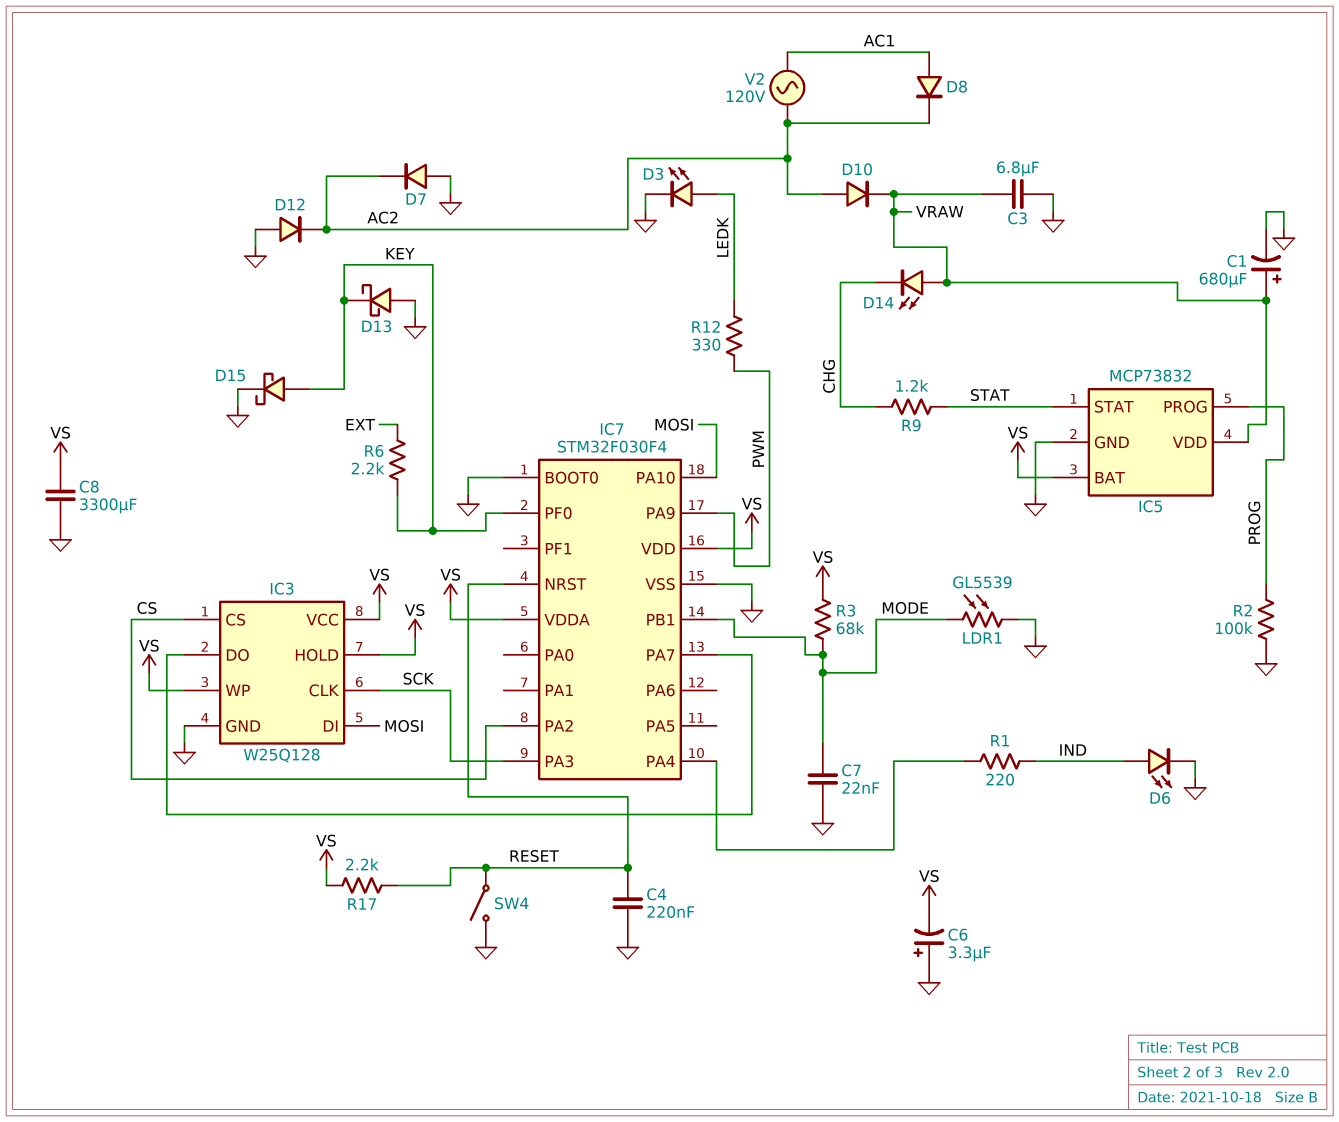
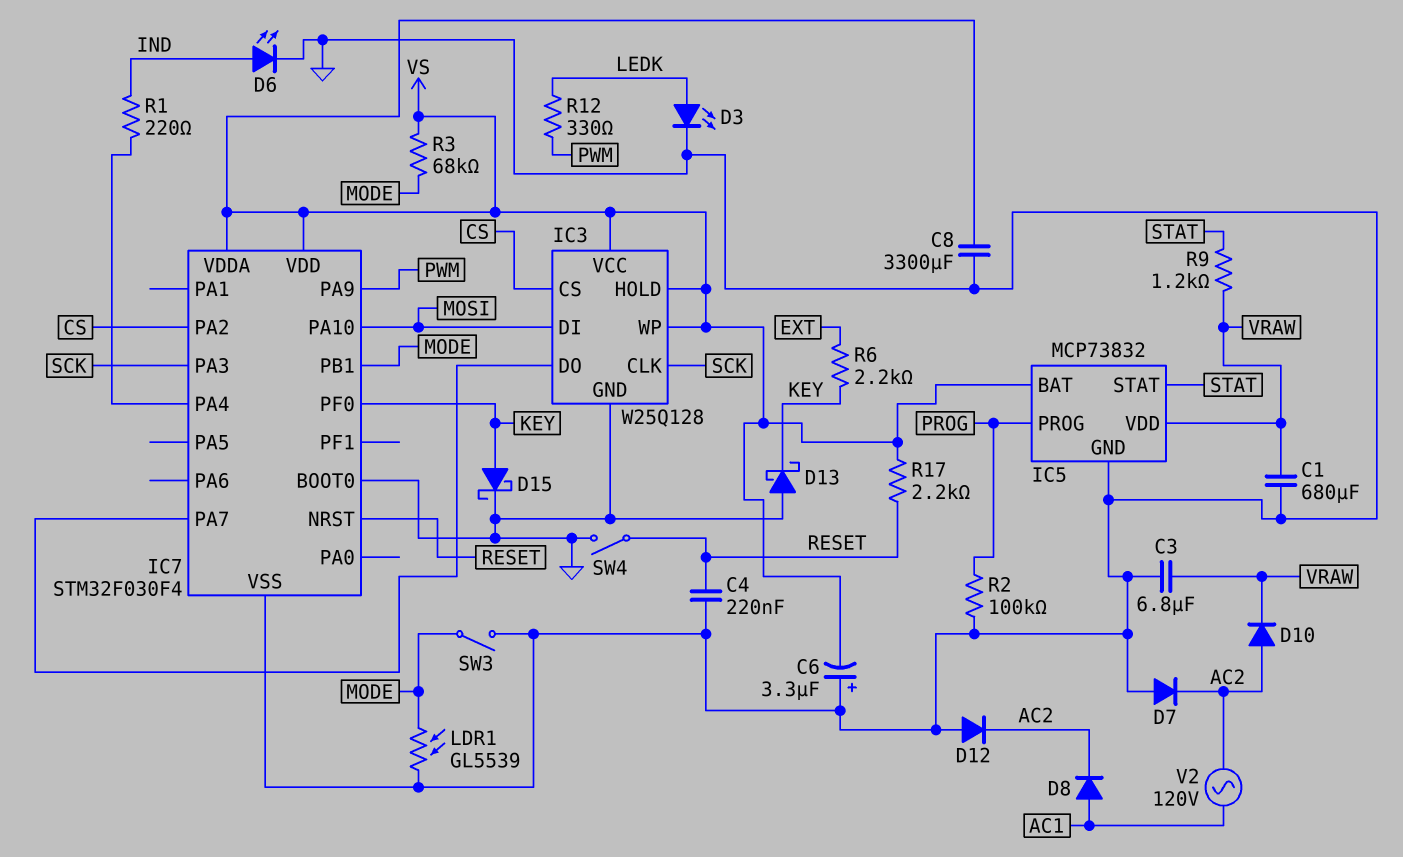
C1: 680uF (plus VRAW, minus GND) -> 680uF (GND, VRAW)
C7: 22nF (GND, MODE) -> none
D14: LED (A VRAW, K CHG) -> none
R9: 1.2k (CHG, STAT) -> 1.2k (STAT, VRAW)
SW3: none -> switch (GND, MODE)

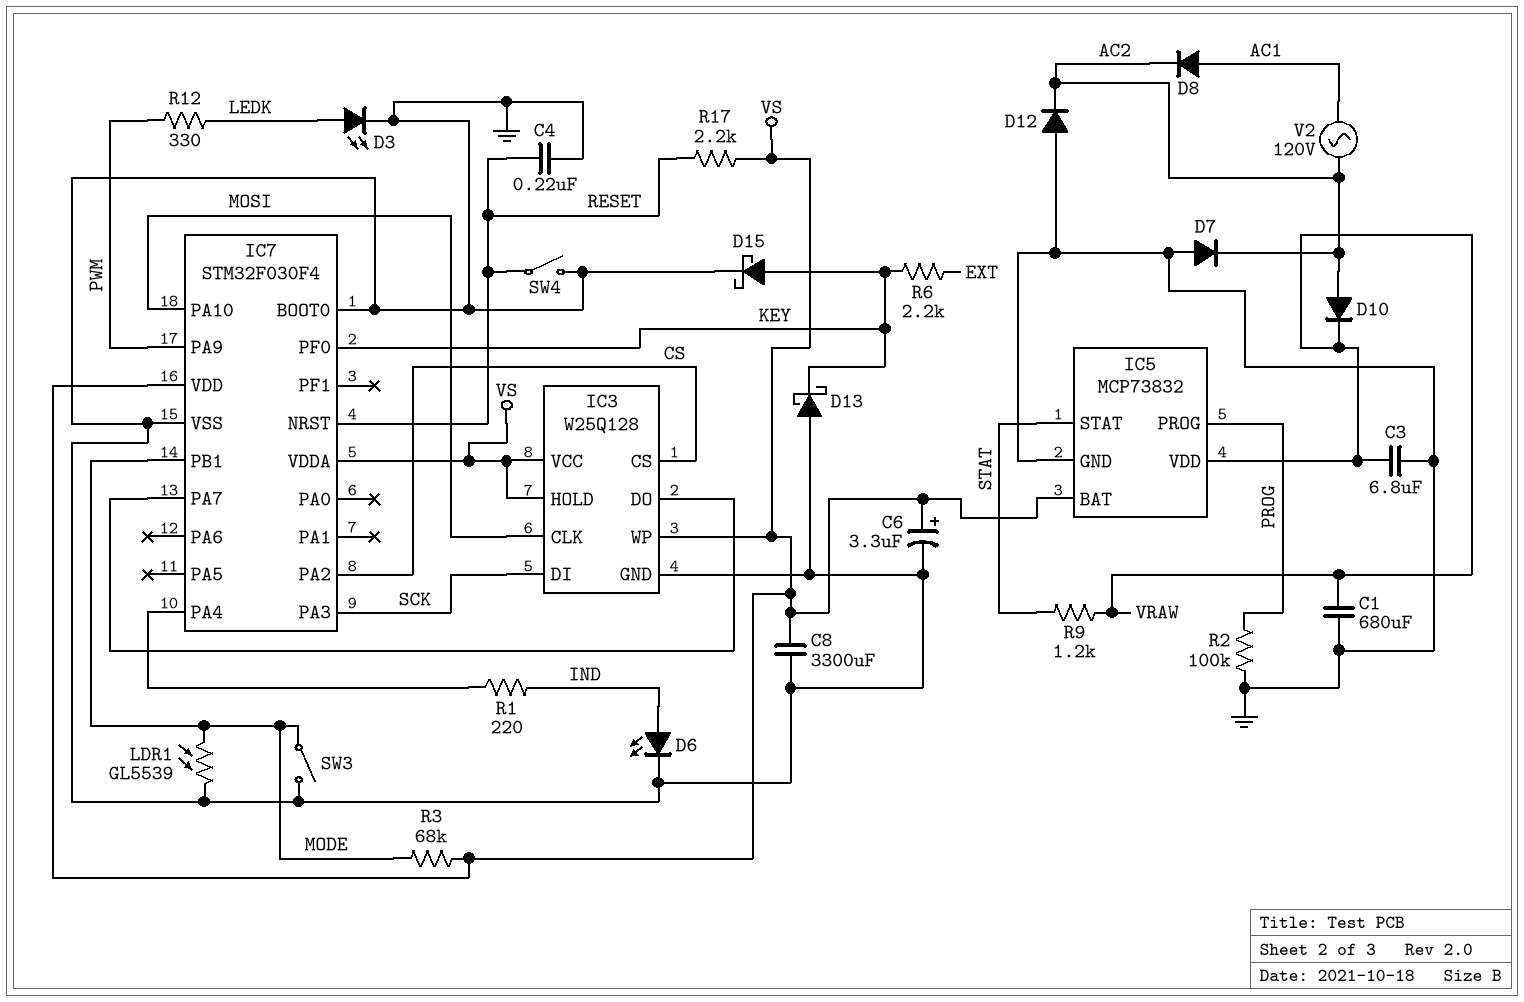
C6: 3.3uF (plus GND, minus VS) -> 3.3uF (plus VS, minus GND)
IC3 pin CLK: SCK -> MOSI
IC3 pin DI: MOSI -> SCK

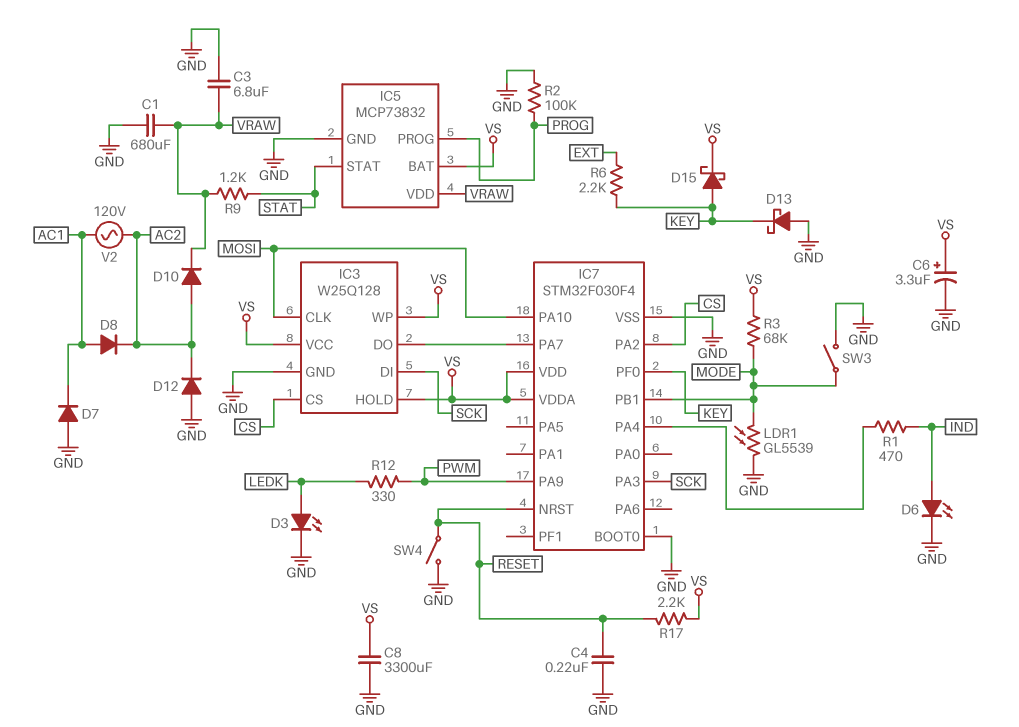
D7: diode (A GND, K AC2) -> diode (A GND, K AC1)
D15: schottky (A KEY, K GND) -> schottky (A KEY, K VS)
R1: 220 (IC7/PA4, IND) -> 470 (IC7/PA4, IND)

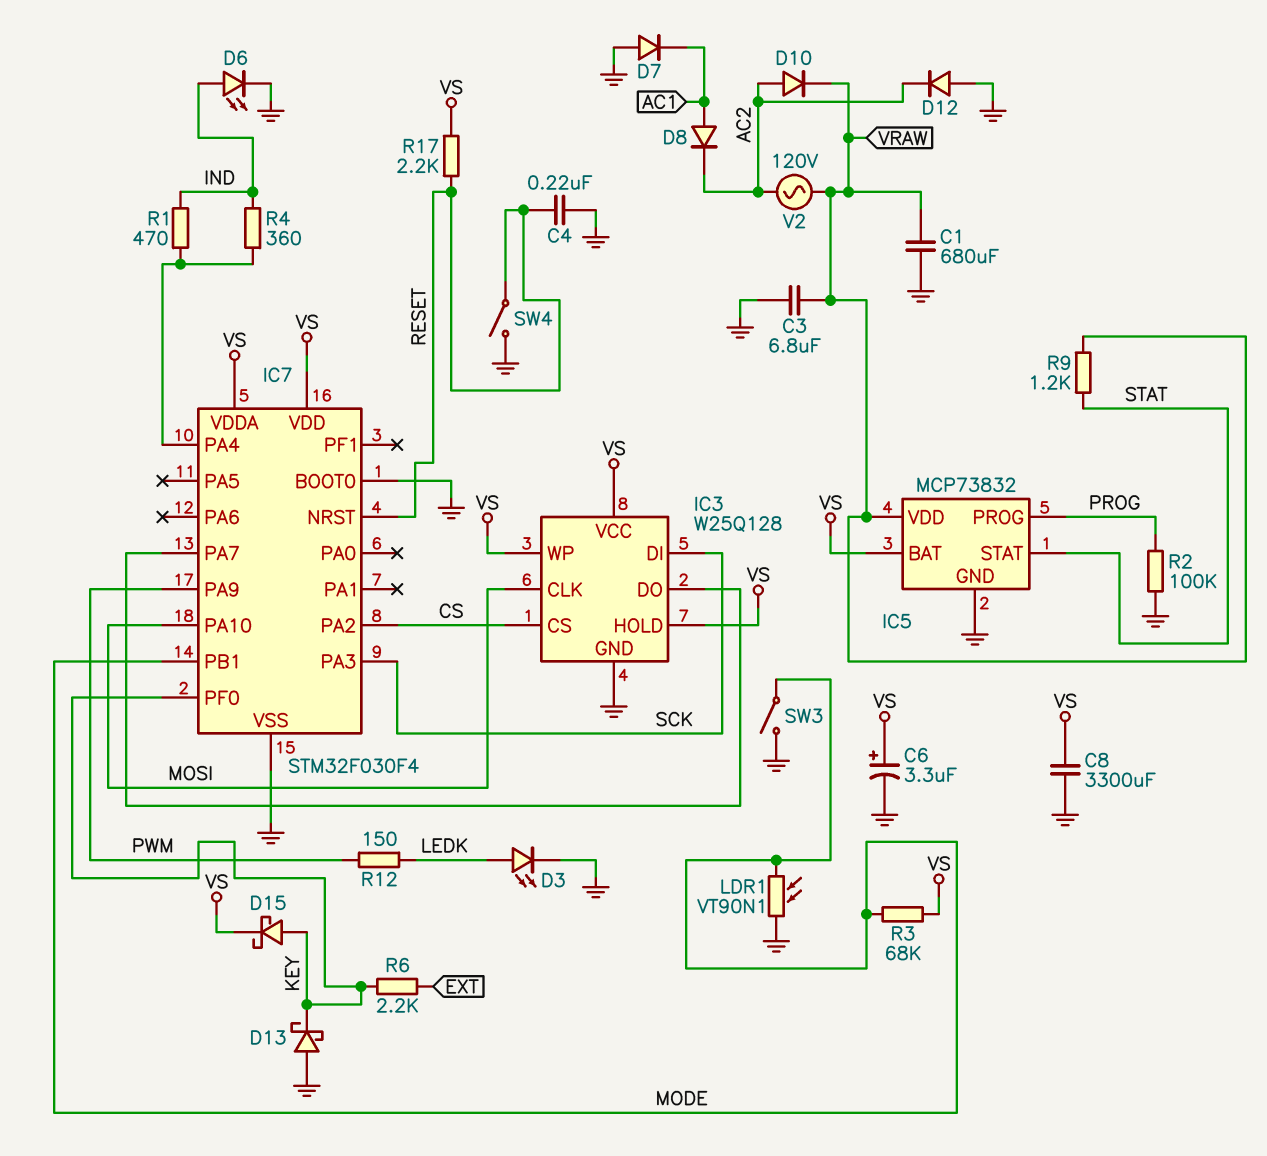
LDR1: GL5539 (GND, MODE) -> VT90N1 (GND, MODE)
R4: none -> 360 (IC7/PA4, IND)
R12: 330 (LEDK, PWM) -> 150 (LEDK, PWM)
V2: AC 120V (AC1, AC2) -> AC 120V (AC2, VRAW)

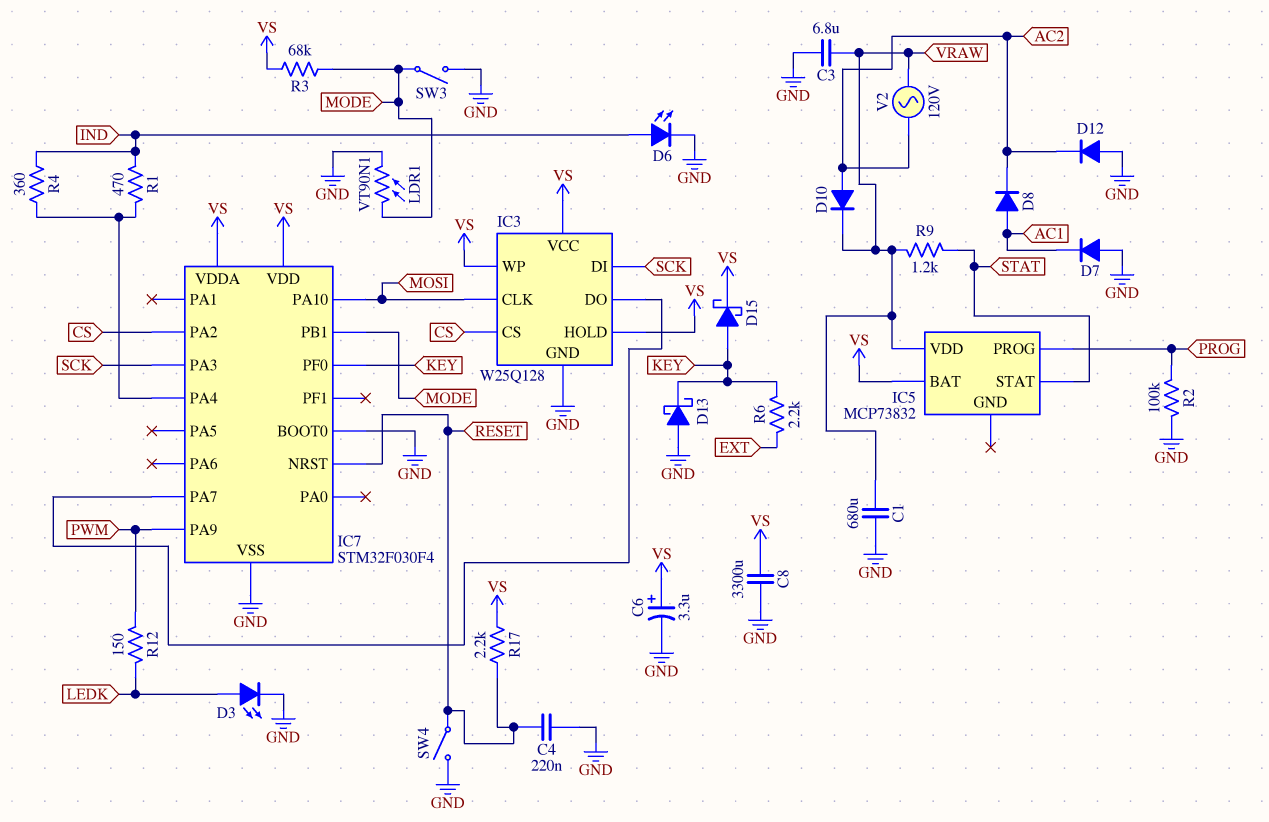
IC5 pin GND: GND -> none

